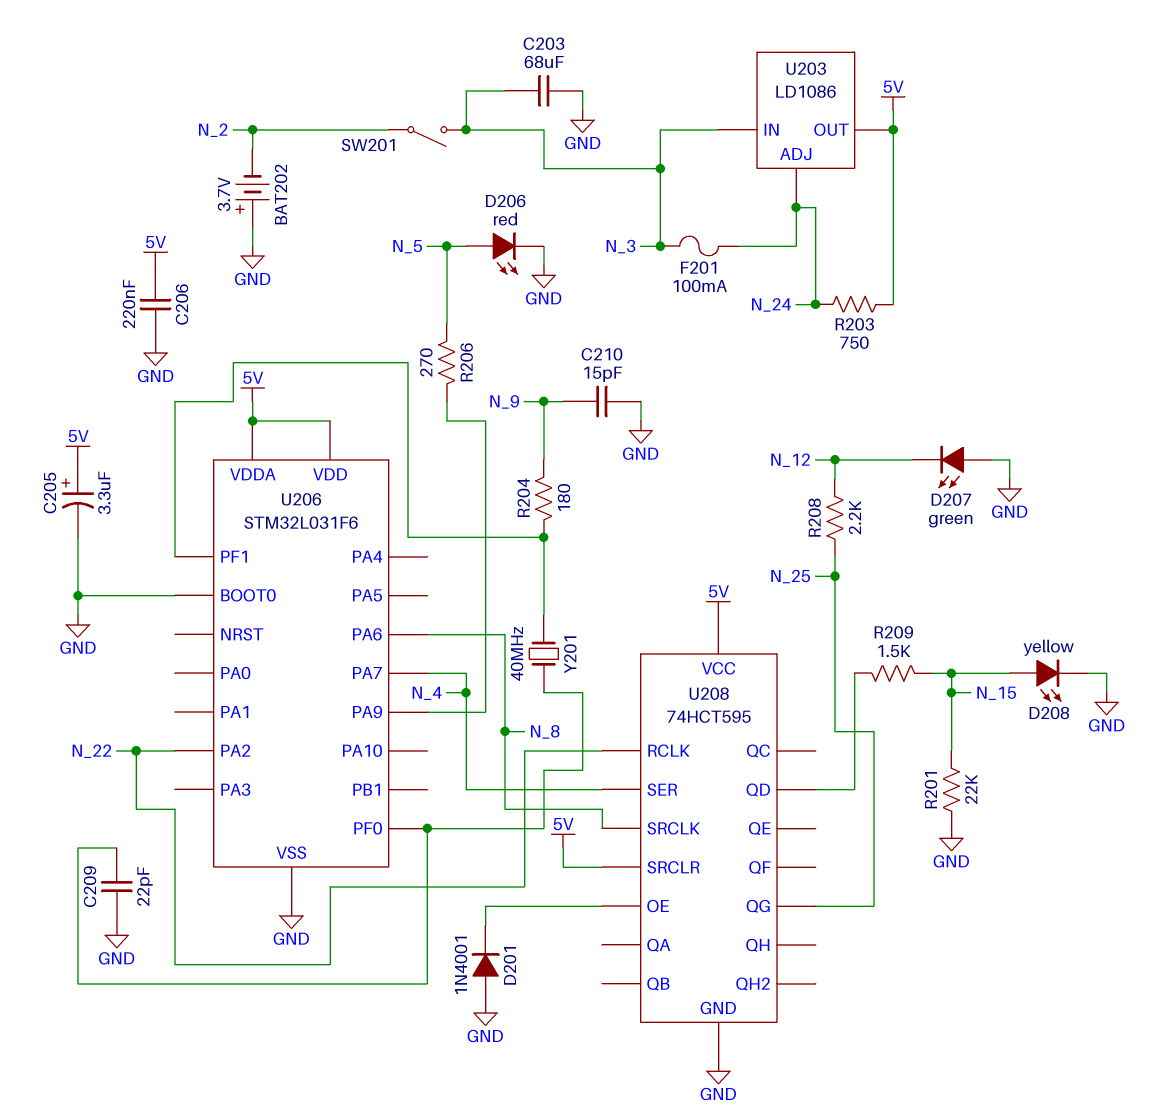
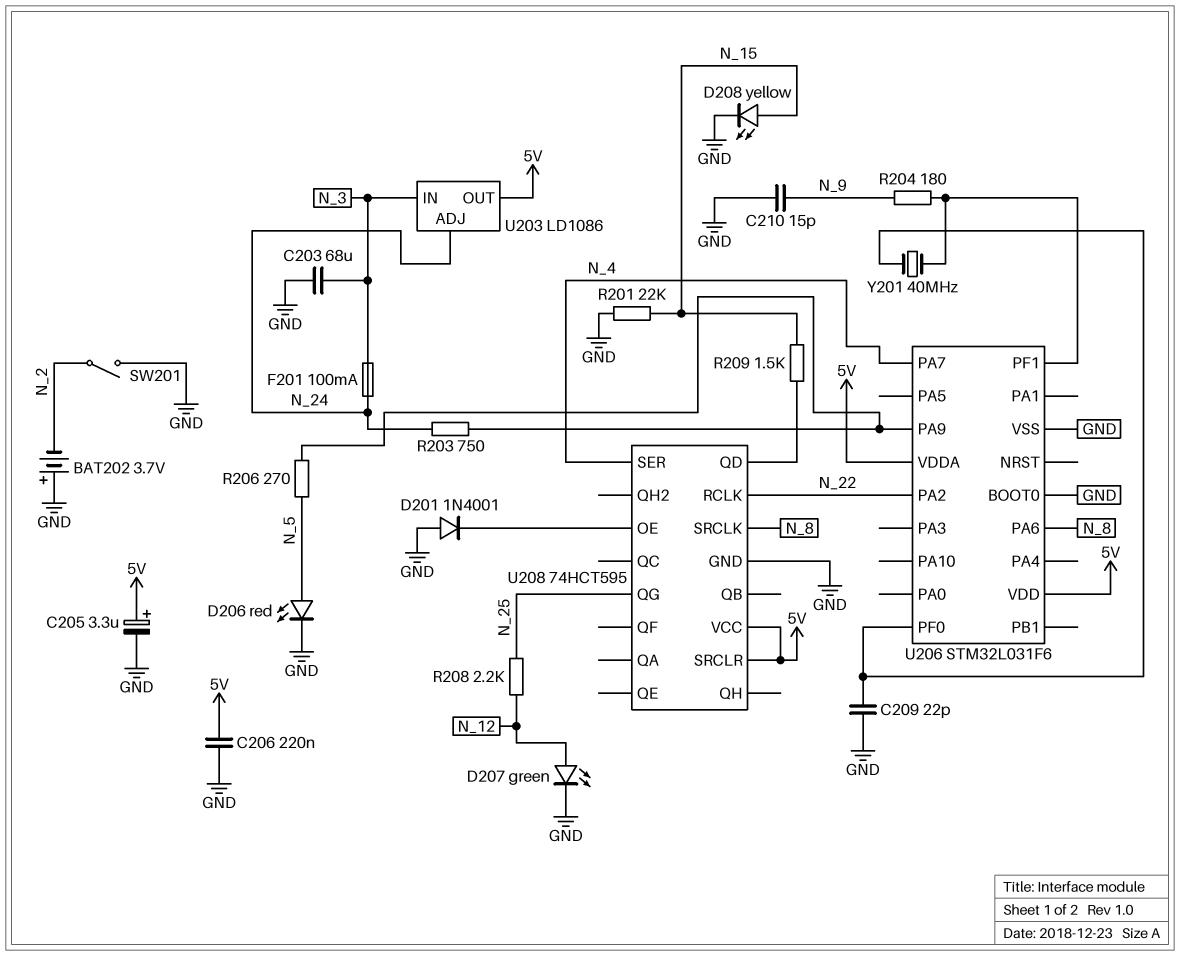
D207: LED green (A GND, K N_12) -> LED green (A N_12, K GND)
R203: 750 (5V, N_24) -> 750 (N_24, U206/PA9)
SW201: switch (N_2, N_3) -> switch (GND, N_2)

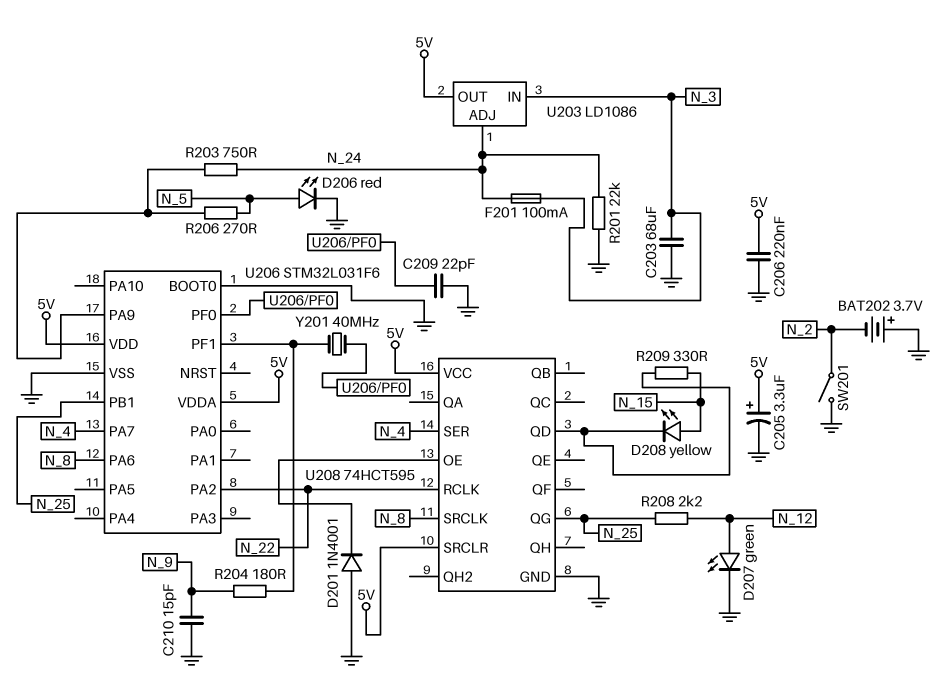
D208: LED yellow (A N_15, K GND) -> LED yellow (A N_15, K U208/QD)
R201: 22k (GND, N_15) -> 22k (GND, N_24)
R209: 1.5k (N_15, U208/QD) -> 330 (N_15, U208/QD)
U206 pin PB1: none -> N_25

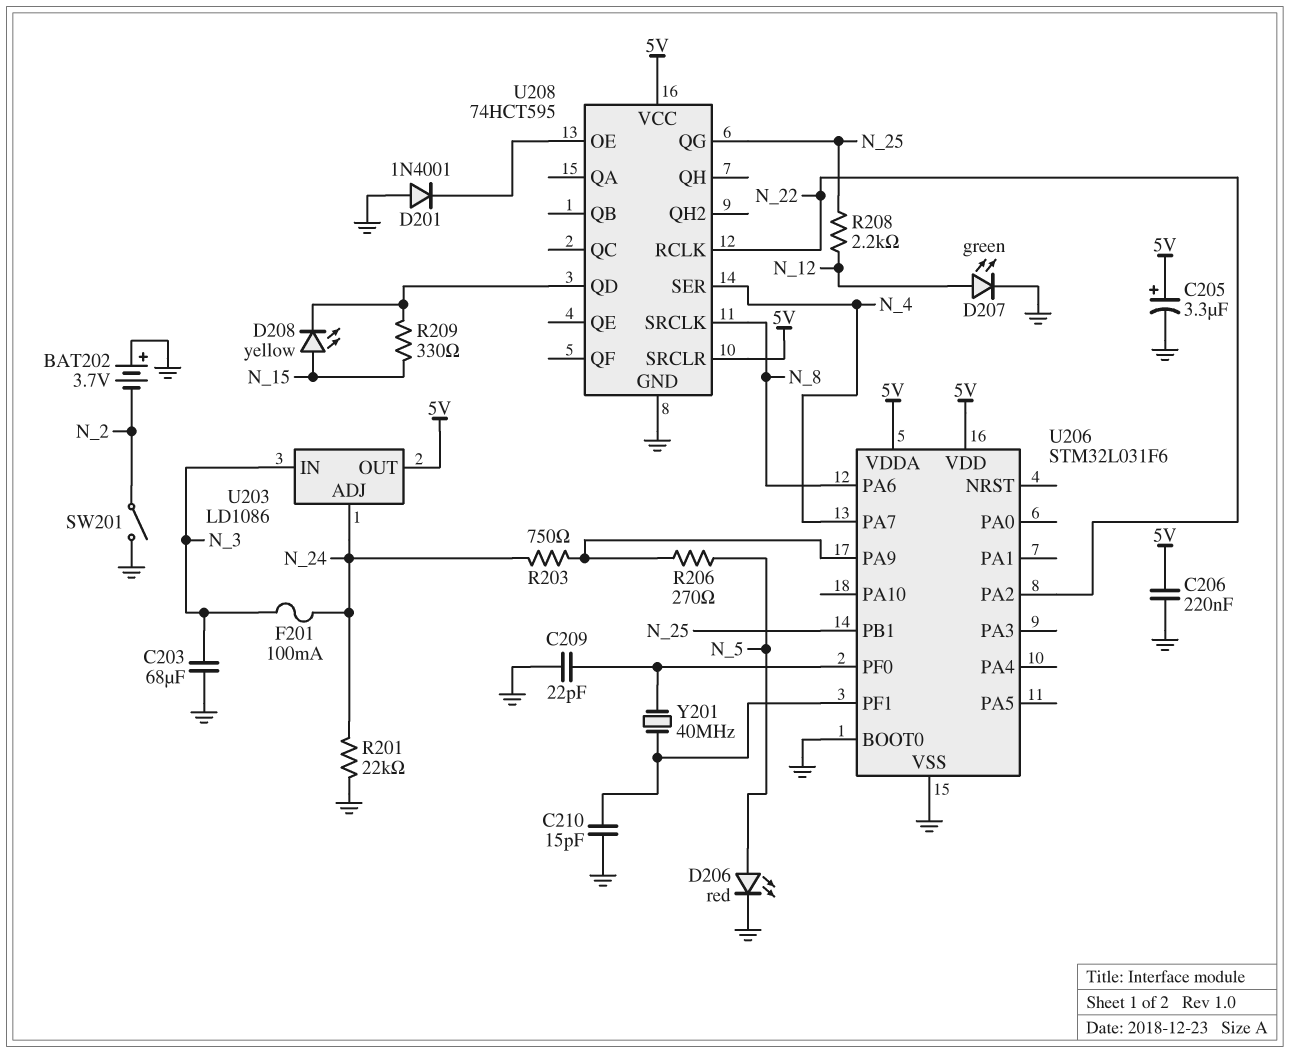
C210: 15pF (GND, N_9) -> 15pF (GND, U206/PF1)
R204: 180 (N_9, U206/PF1) -> none

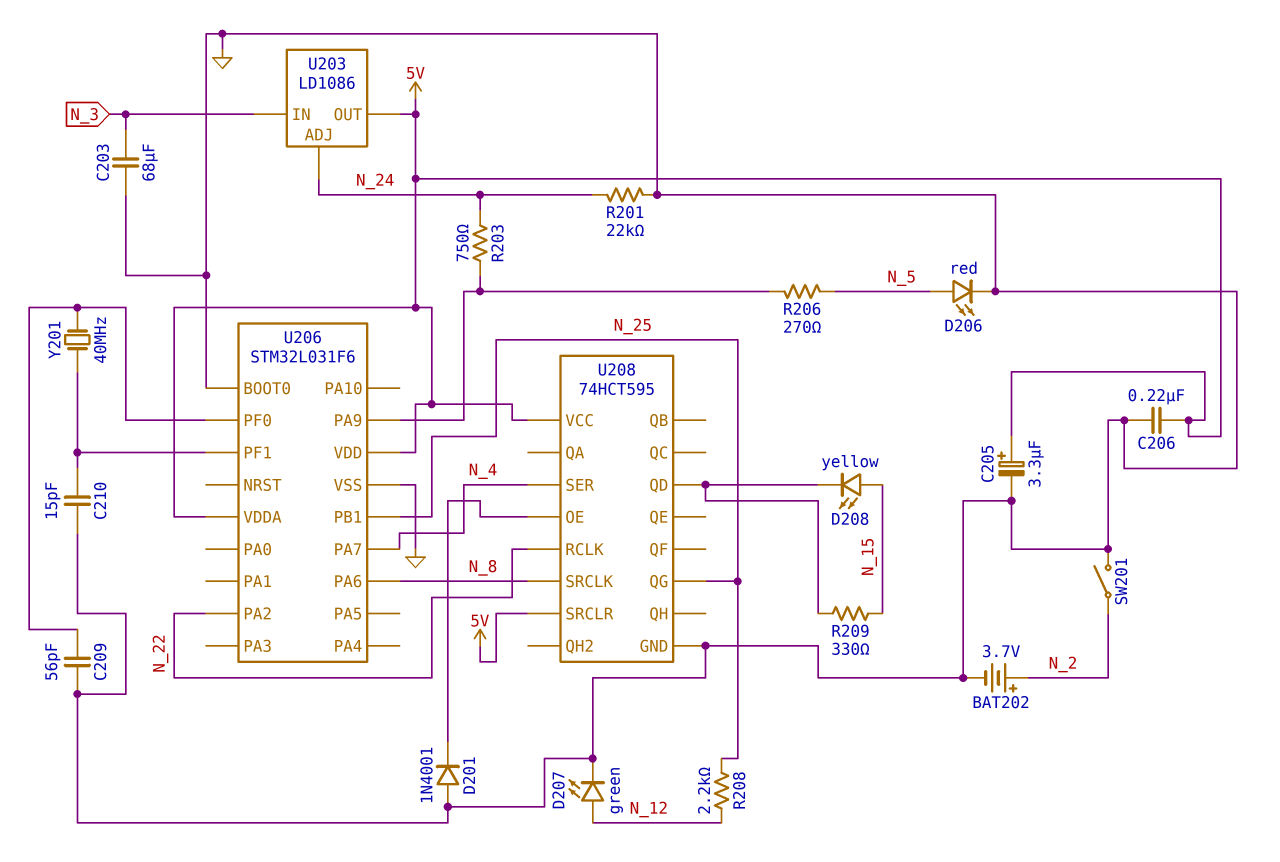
BAT202: 3.7V (plus GND, minus N_2) -> 3.7V (plus N_2, minus GND)
C209: 22pF (GND, U206/PF0) -> 56pF (GND, U206/PF0)
F201: 100mA (N_3, N_24) -> none

